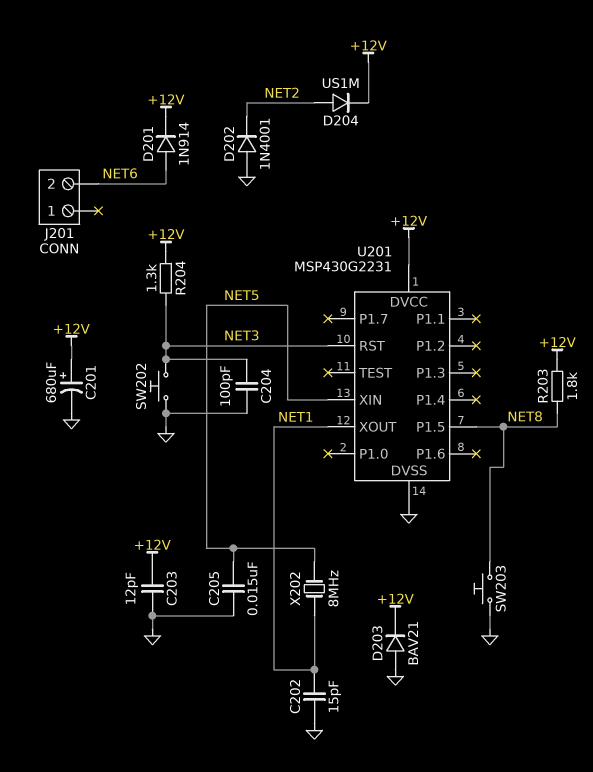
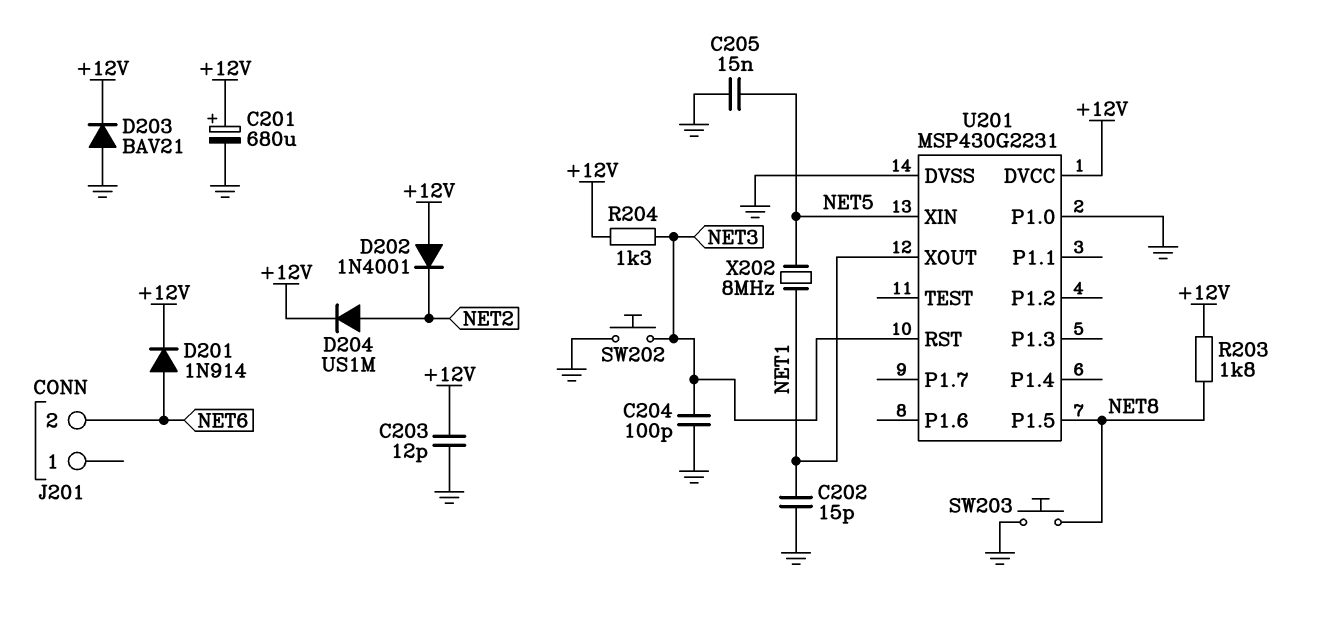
D202: diode 1N4001 (A GND, K NET2) -> diode 1N4001 (A +12V, K NET2)
U201 pin P1.0: none -> GND

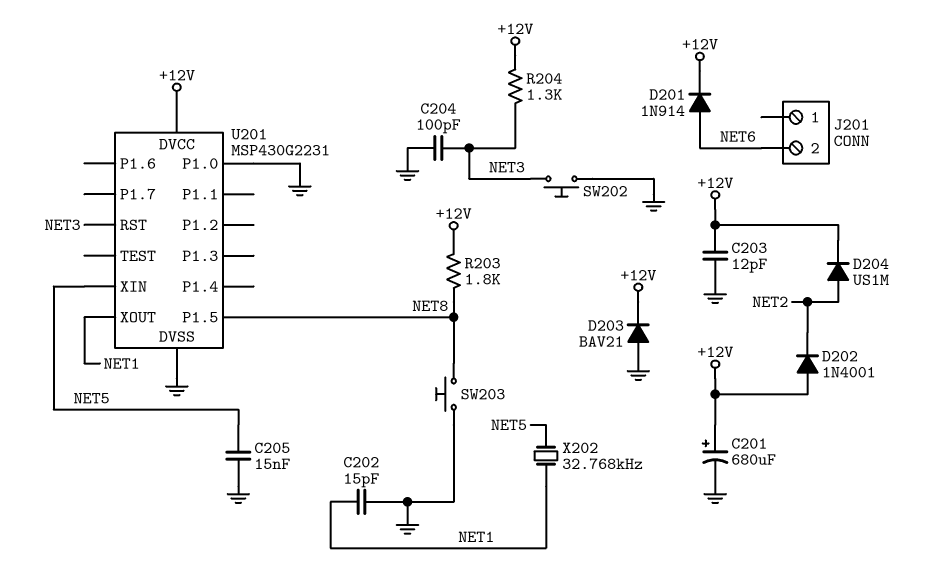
X202: 8MHz (NET1, NET5) -> 32.768kHz (NET1, NET5)

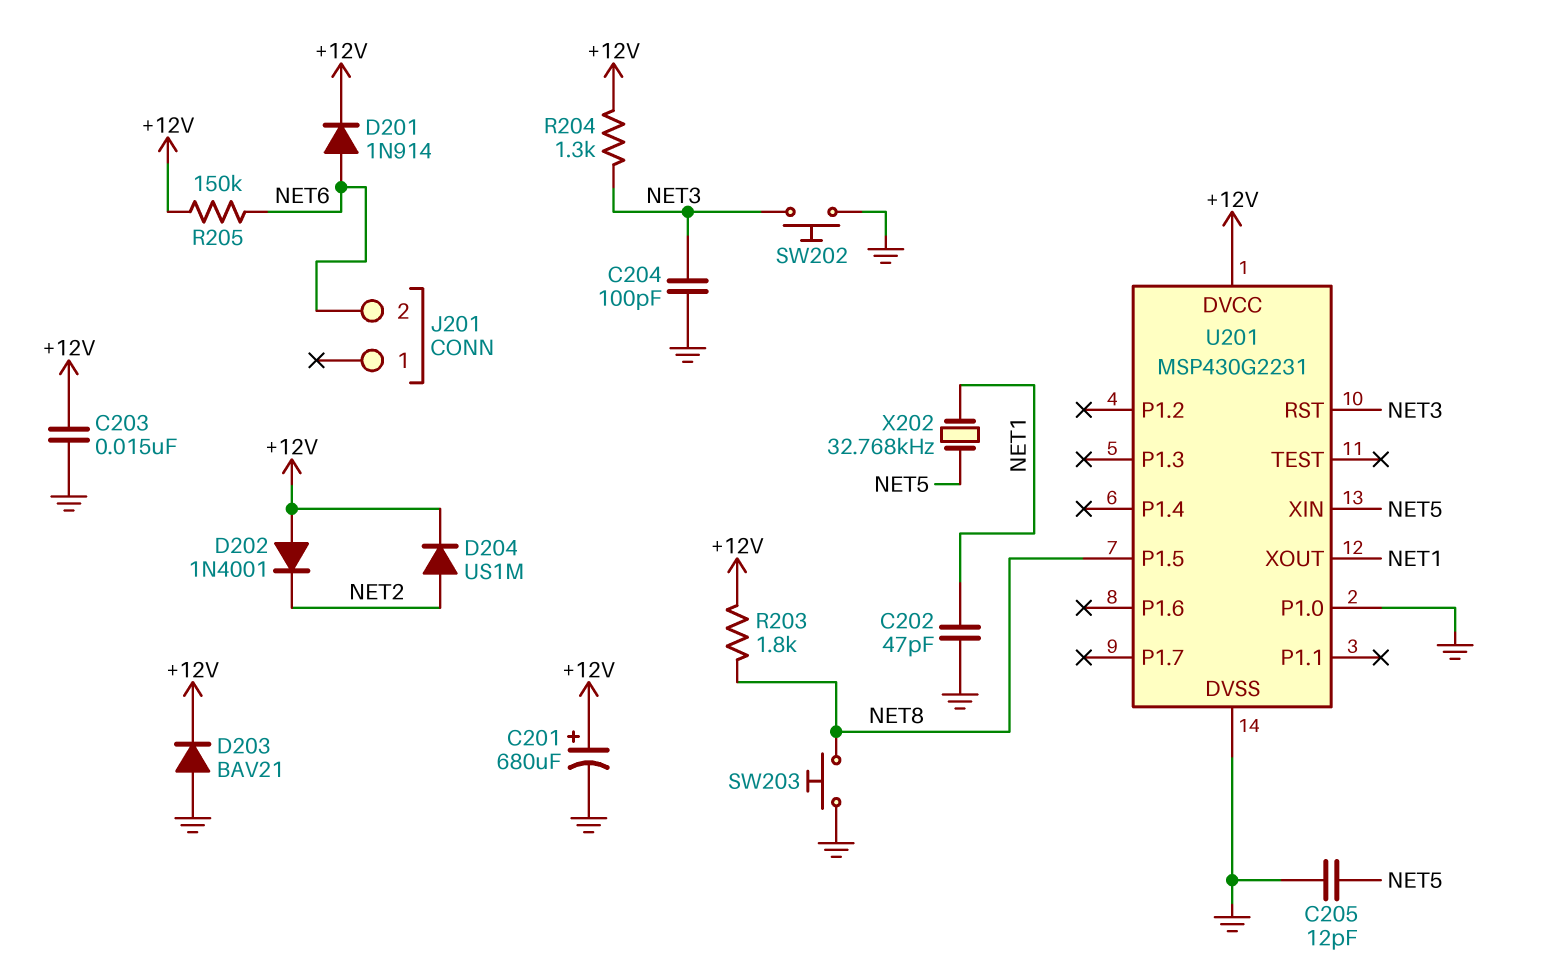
C202: 15pF (GND, NET1) -> 47pF (GND, NET1)
C203: 12pF (+12V, GND) -> 15nF (+12V, GND)
C205: 15nF (GND, NET5) -> 12pF (GND, NET5)
R205: none -> 150k (+12V, NET6)

